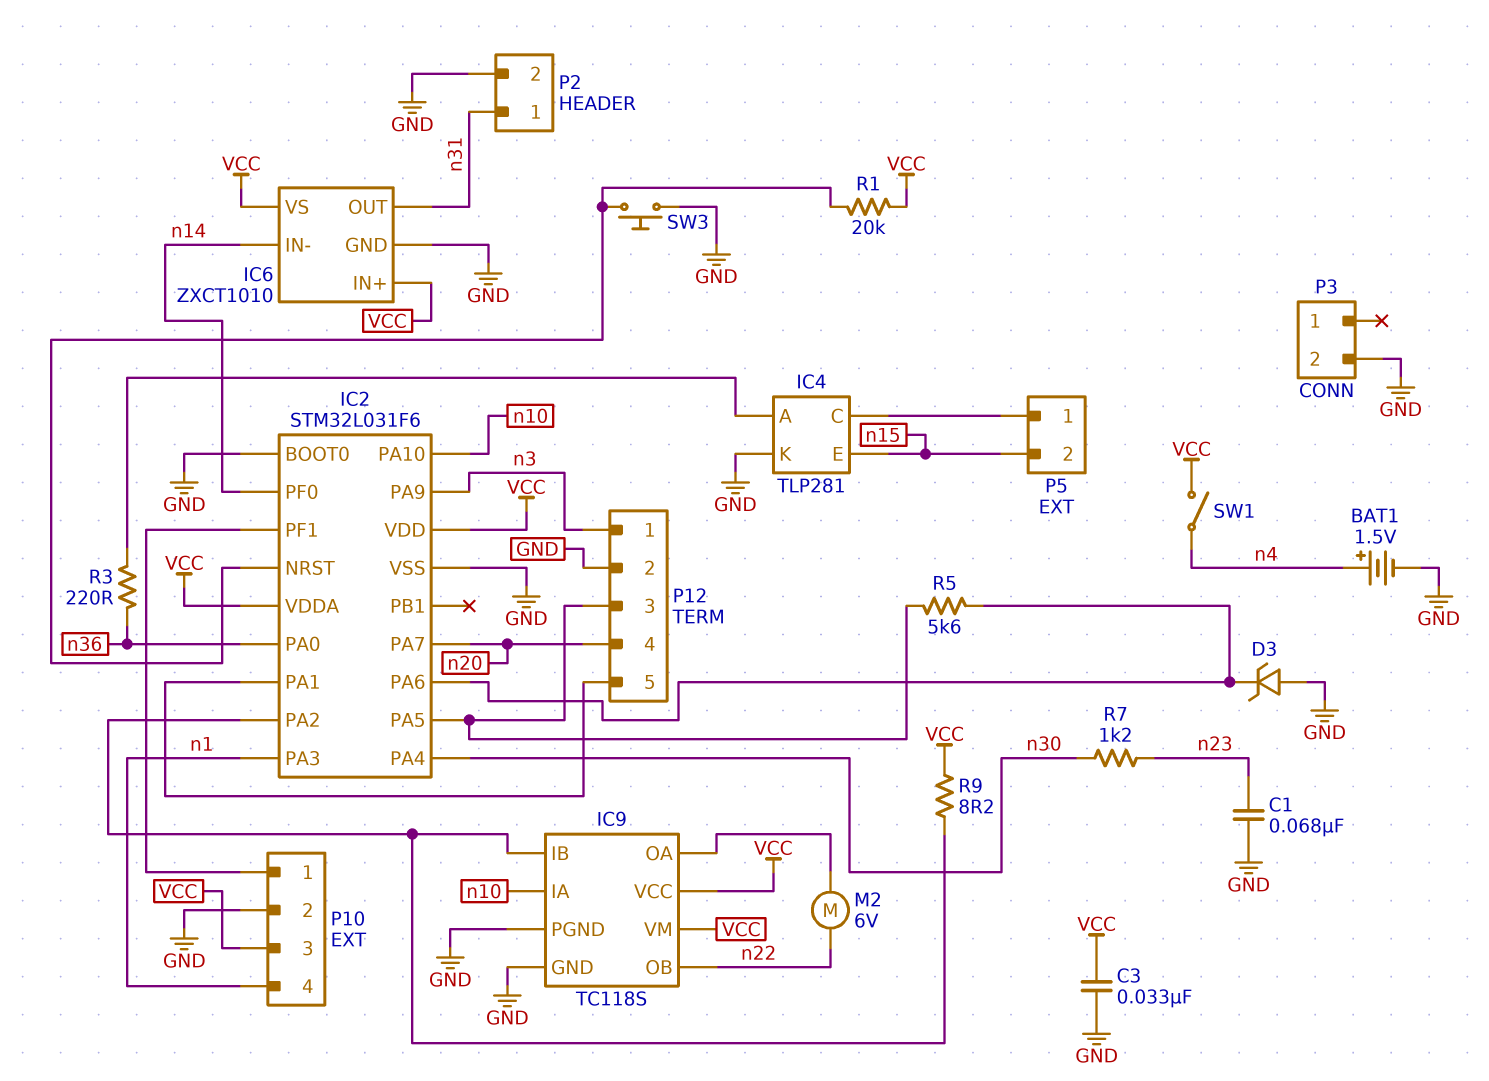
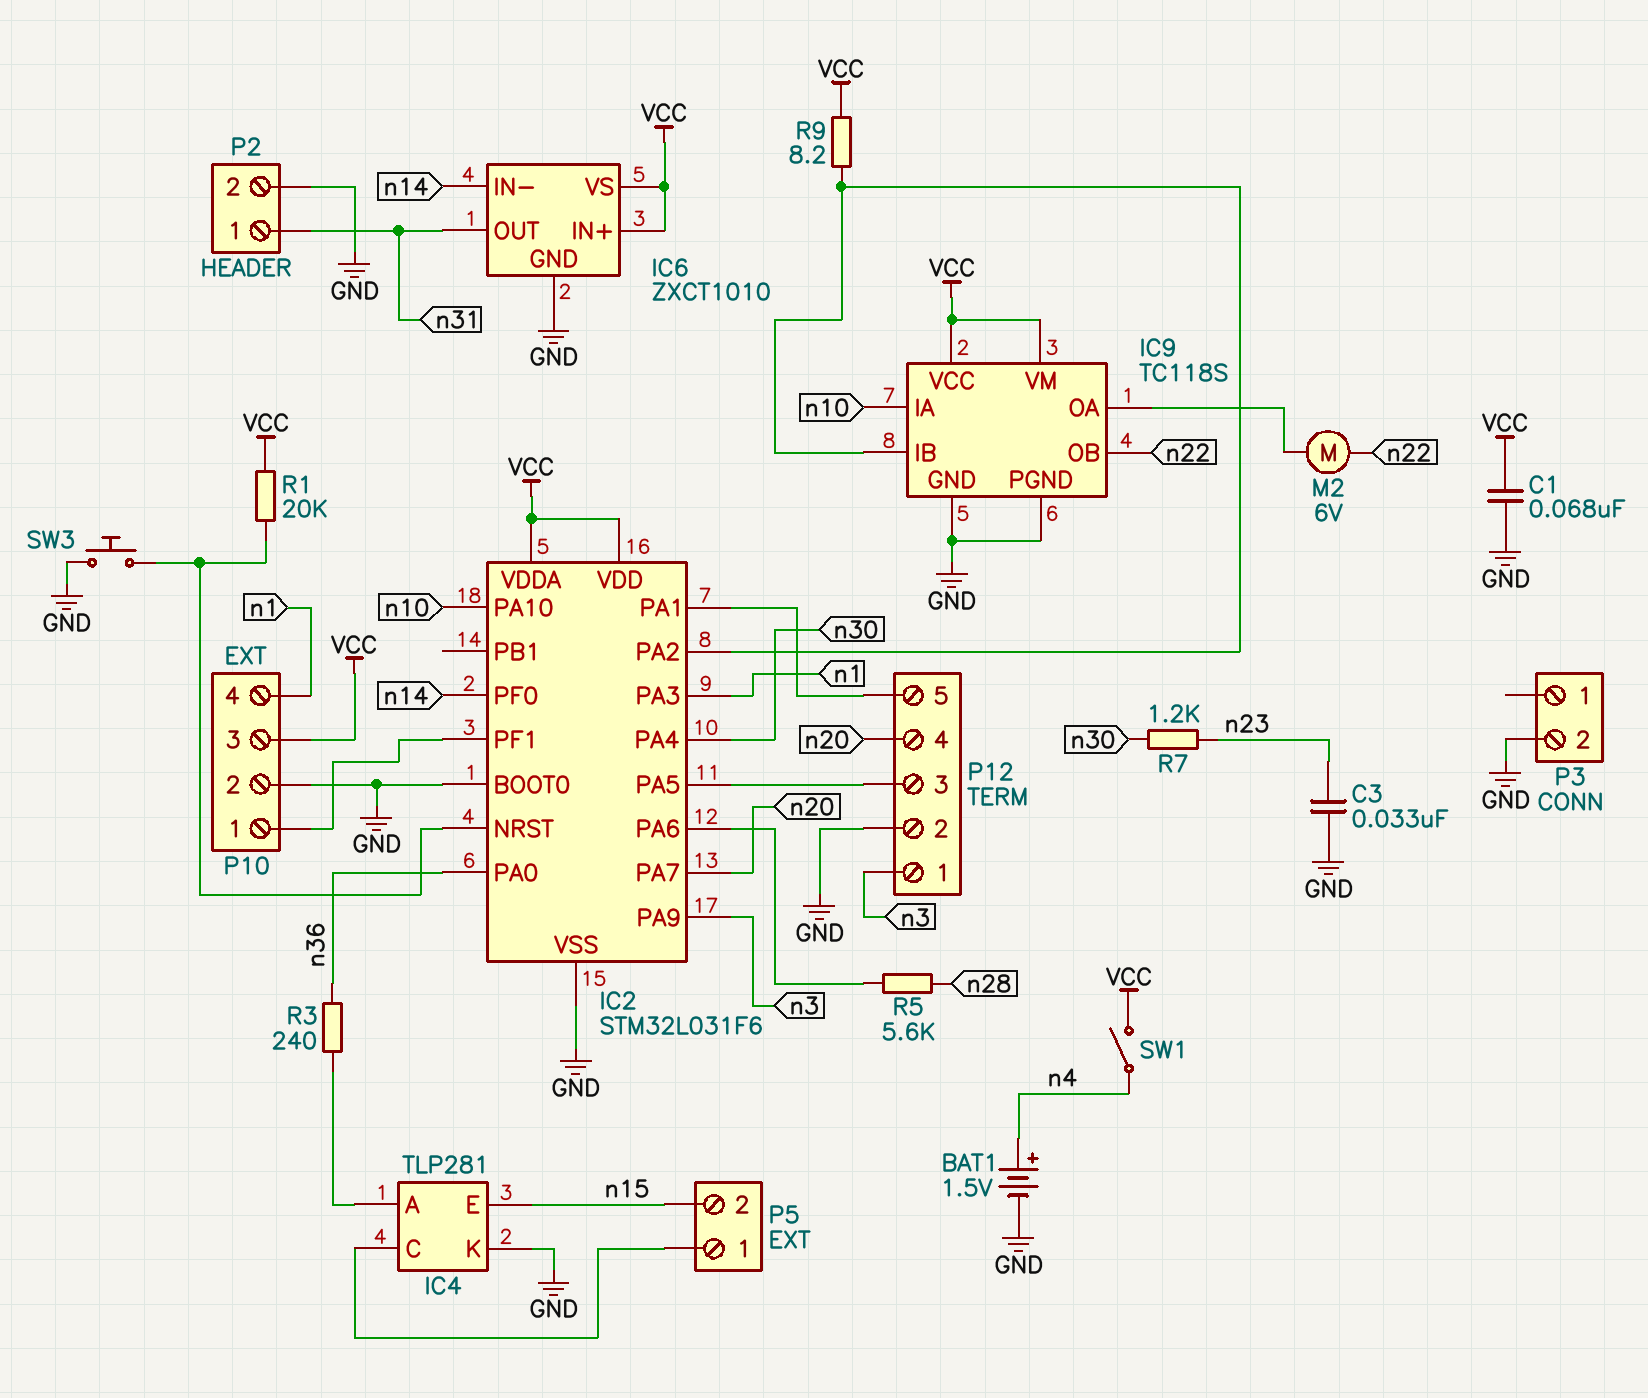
C1: 68nF (GND, n23) -> 68nF (GND, VCC)
C3: 33nF (GND, VCC) -> 33nF (GND, n23)
D3: zener (A GND, K IC2/PA6) -> none
R3: 220 (IC4/A, n36) -> 240 (IC4/A, n36)
R5: 5.6k (IC2/PA5, IC2/PA6) -> 5.6k (IC2/PA6, n28)

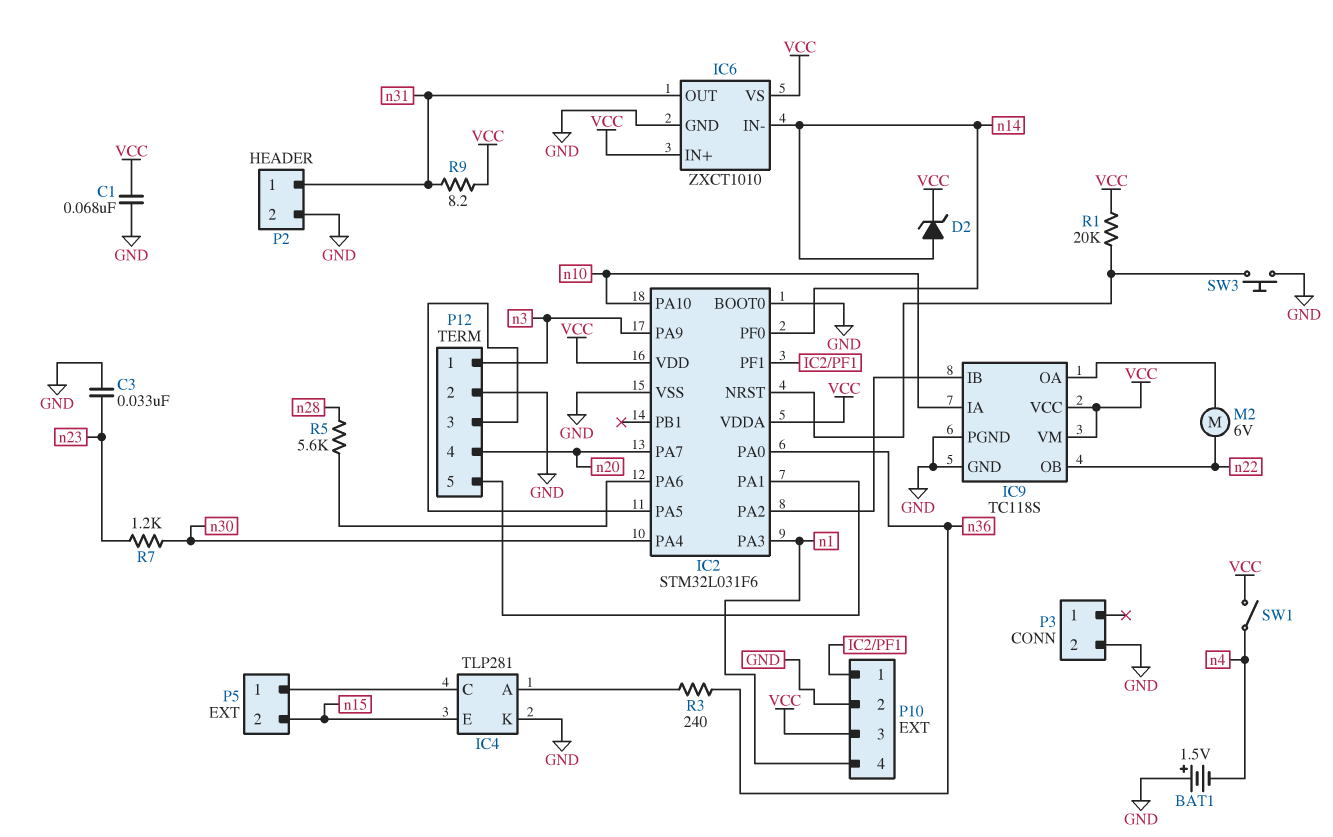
BAT1: 1.5V (plus n4, minus GND) -> 1.5V (plus GND, minus n4)
D2: none -> zener (A n14, K VCC)
R9: 8.2 (IC2/PA2, VCC) -> 8.2 (VCC, n31)

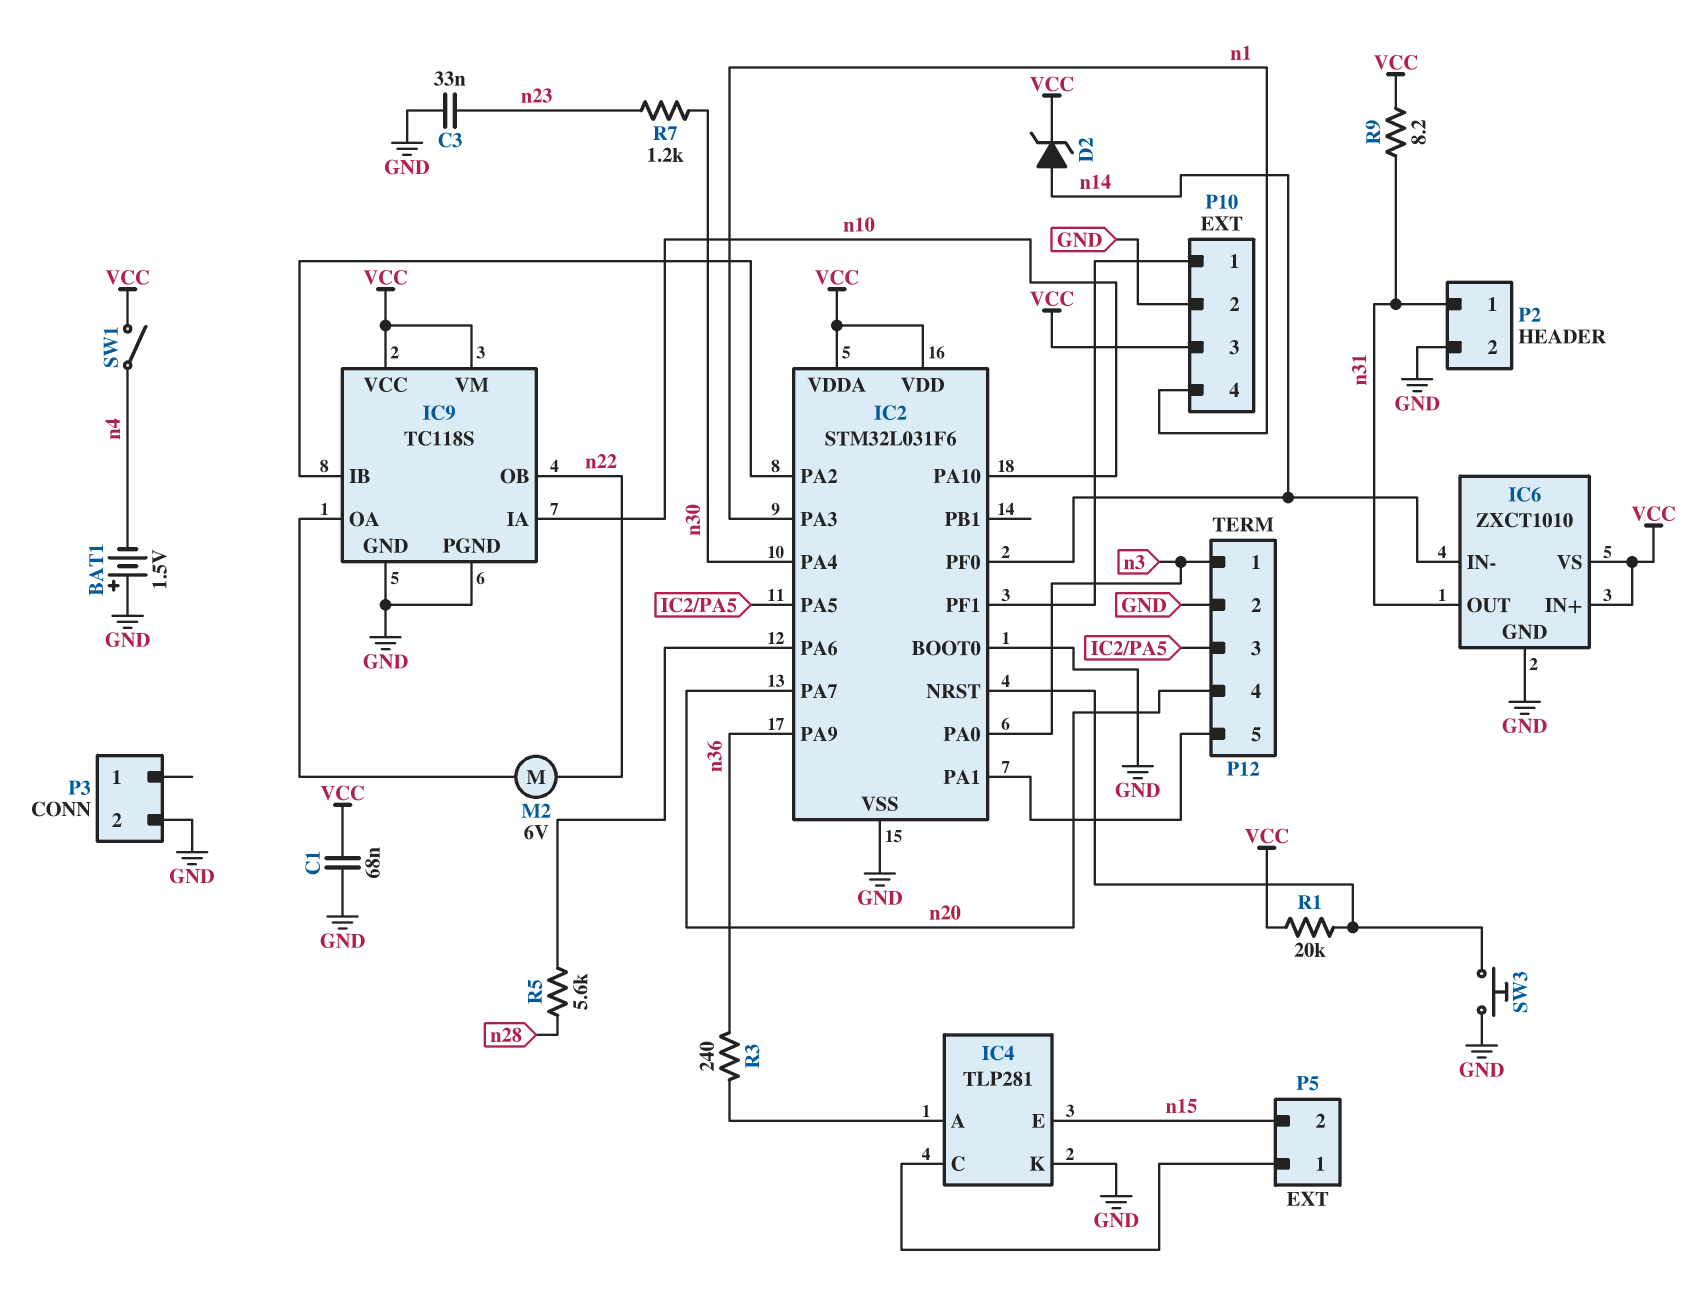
IC2 pin PA0: n36 -> n3
IC2 pin PA9: n3 -> n36

